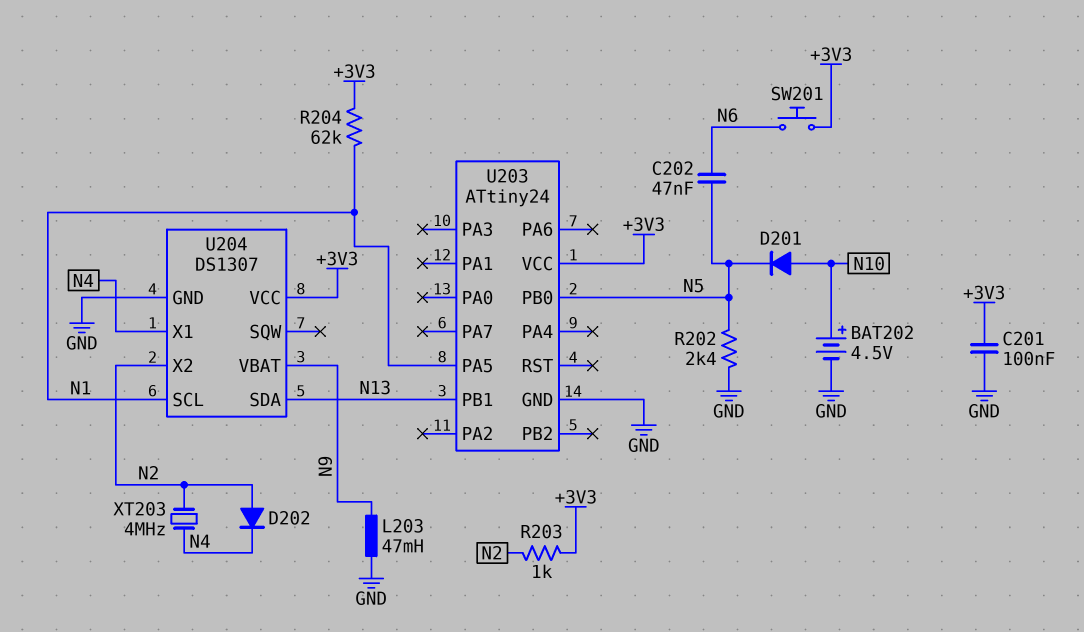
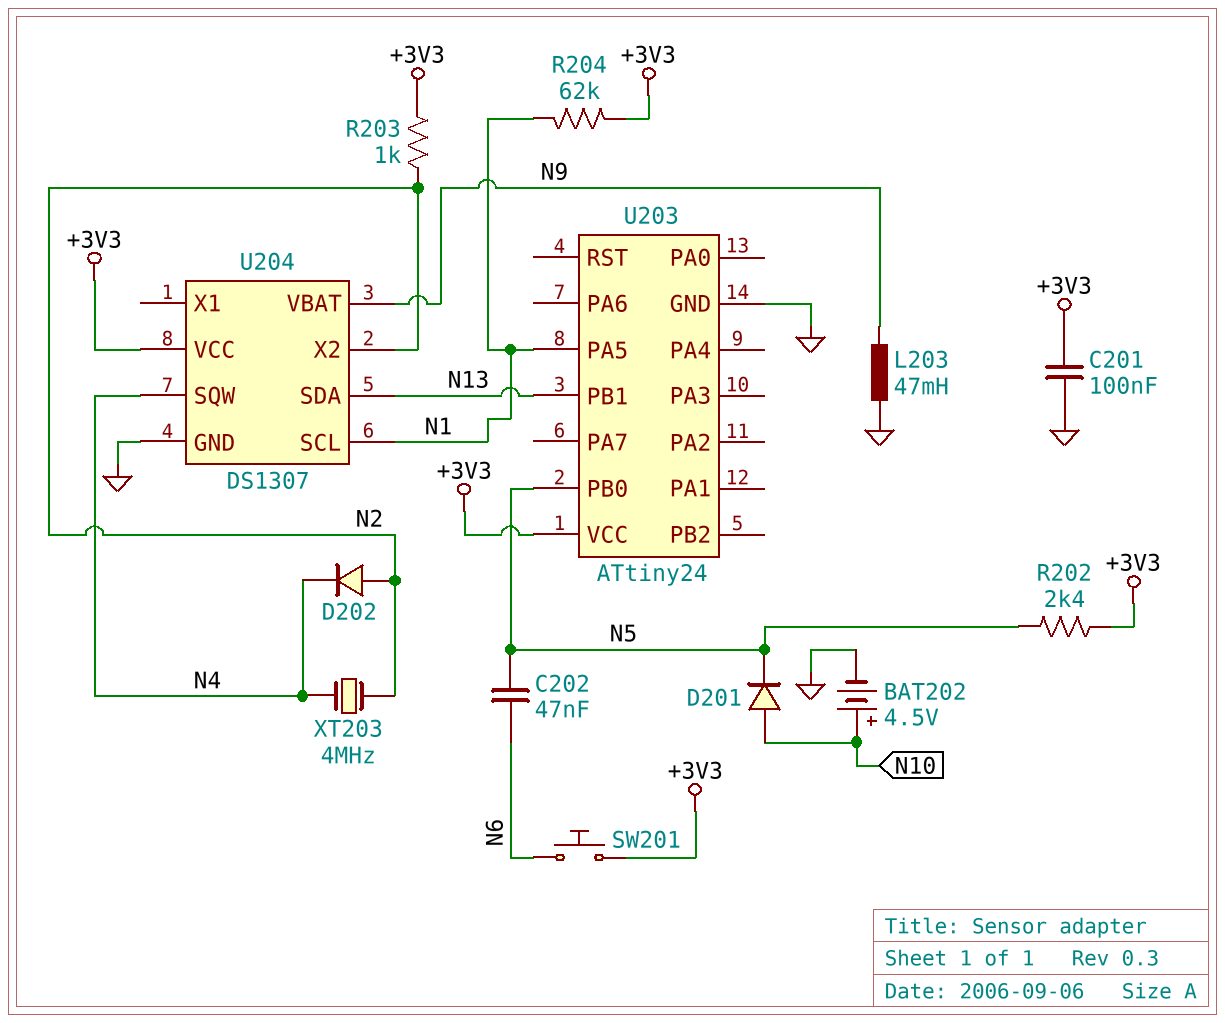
R202: 2.4k (GND, N5) -> 2.4k (+3V3, N5)
U204 pin SQW: none -> N4
U204 pin X1: N4 -> none

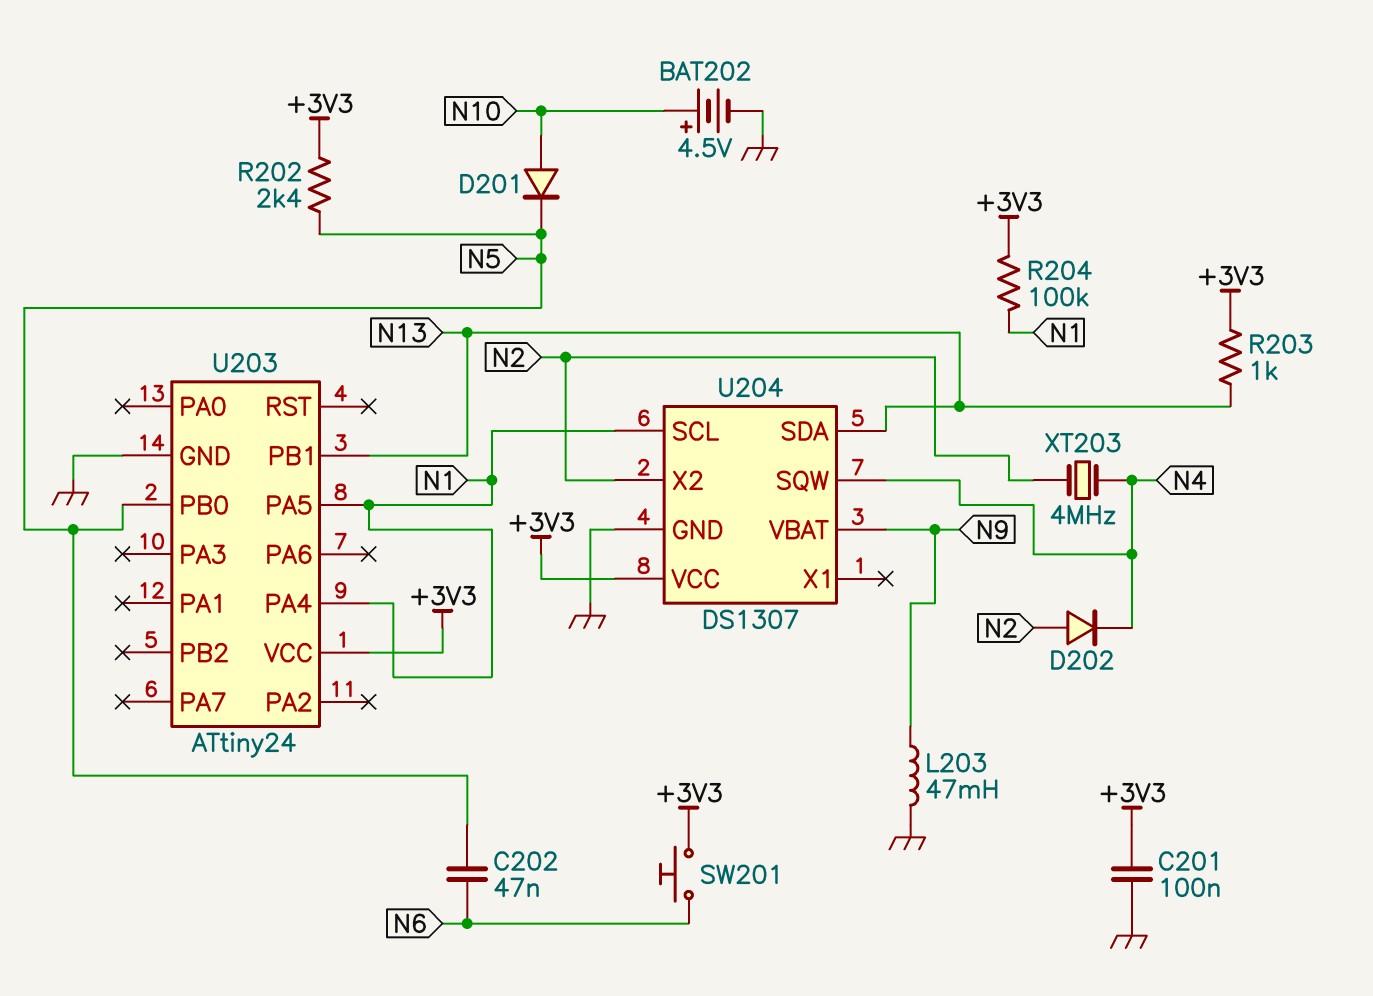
R203: 1k (+3V3, N2) -> 1k (+3V3, N13)
R204: 62k (+3V3, N1) -> 100k (+3V3, N1)
U203 pin PA4: none -> N1

